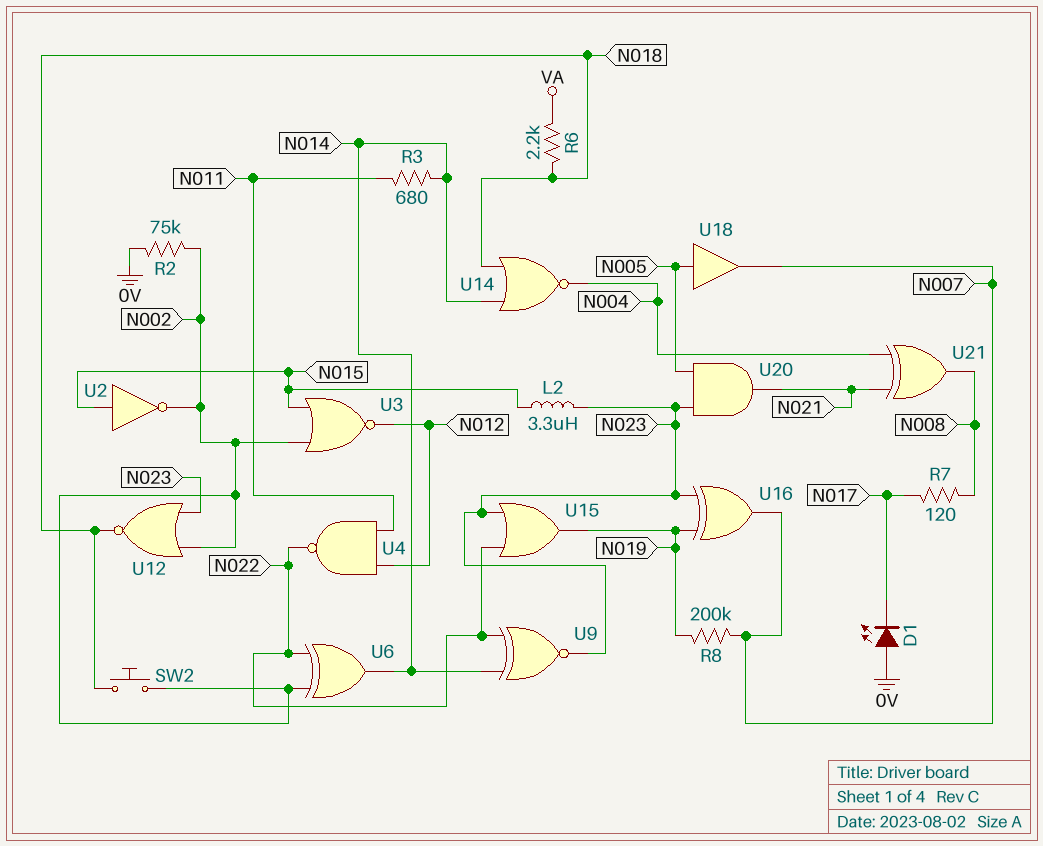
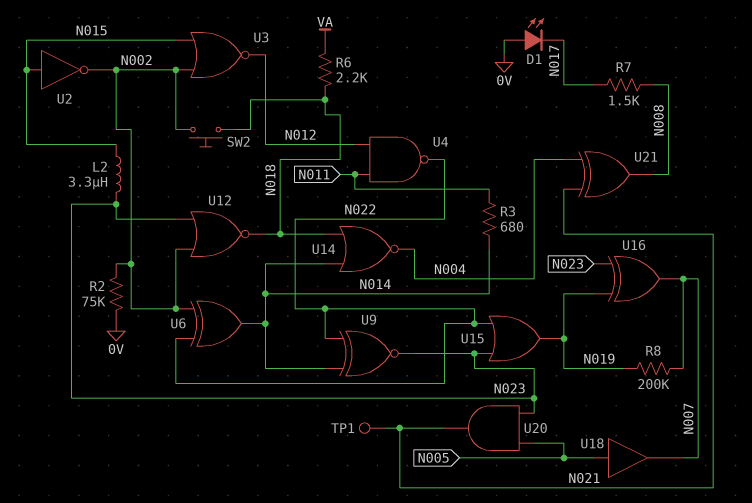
R7: 120 (N008, N017) -> 1.5k (N008, N017)
TP1: none -> test point (N021)

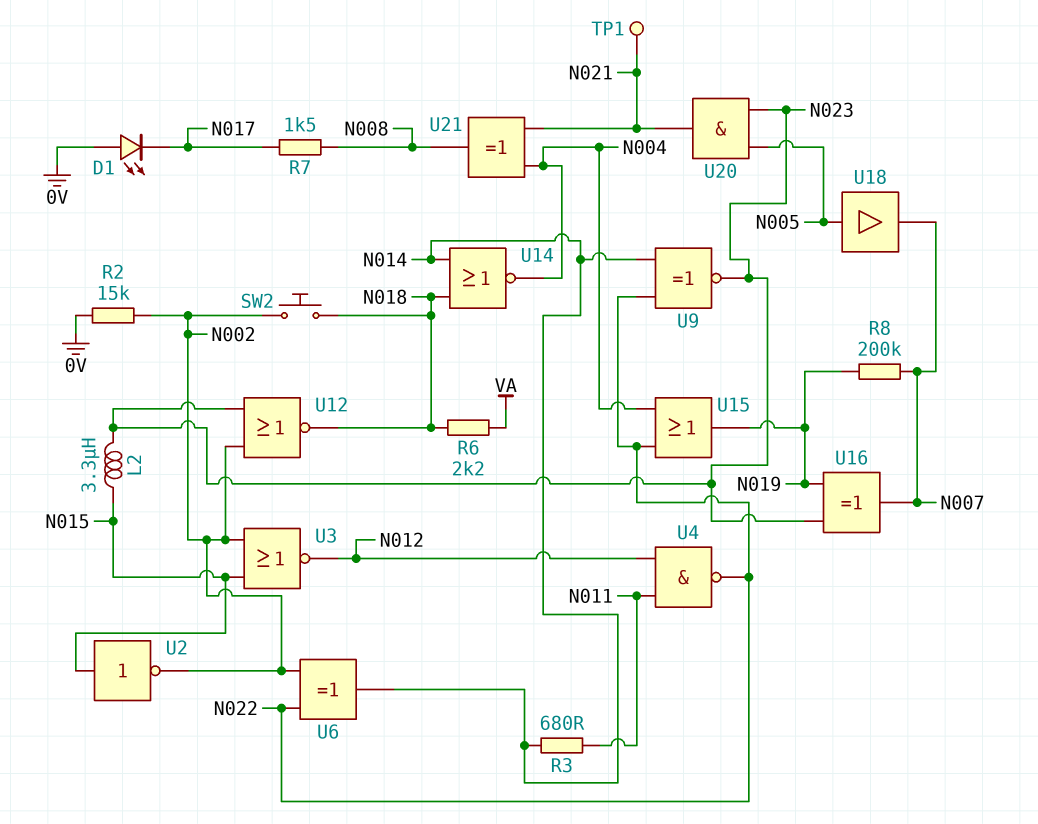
R2: 75k (0V, N002) -> 15k (0V, N002)
U15: OR (in N022, in N023, out N019) -> OR (in N004, in N022, out N019)

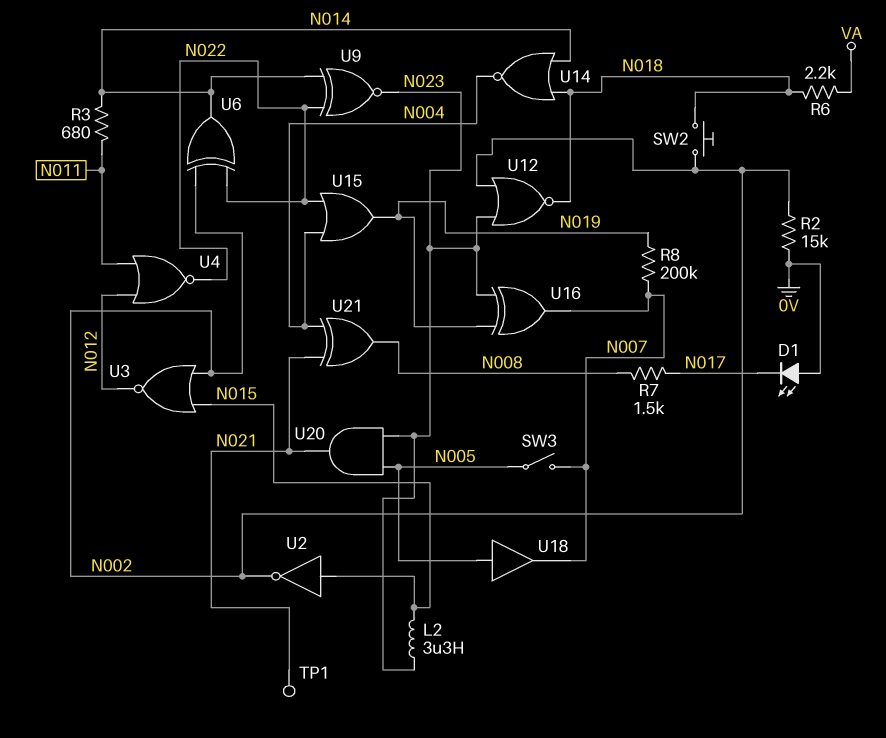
SW3: none -> switch (N005, N007)
U4: NAND (in N011, in N012, out N022) -> NOR (in N011, in N012, out N022)

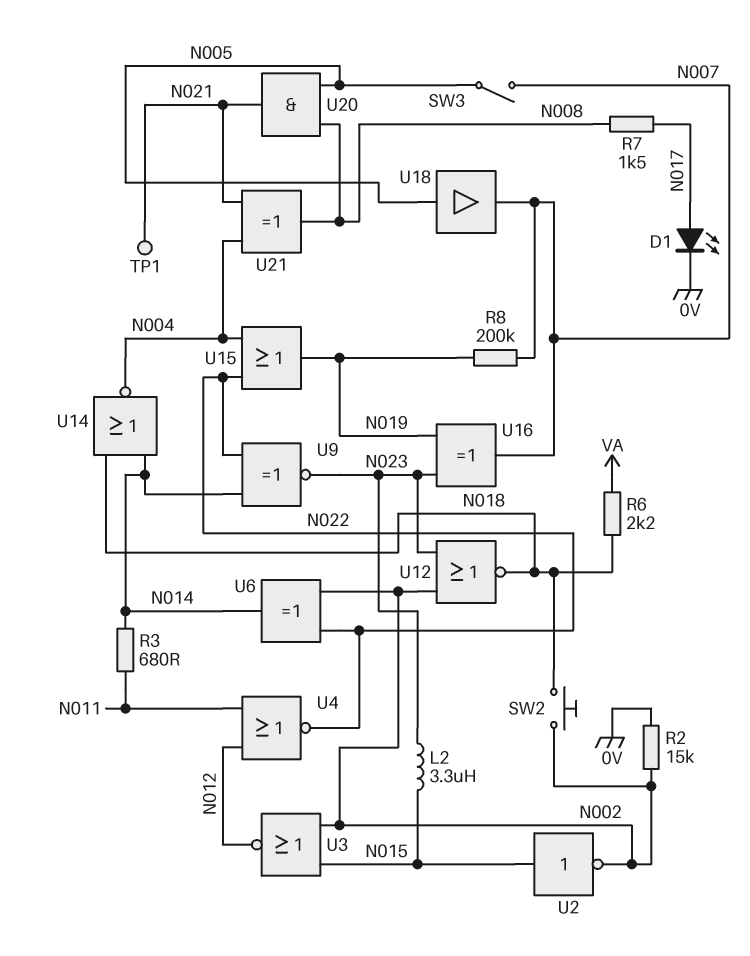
D1: LED (A 0V, K N017) -> LED (A N017, K 0V)
U20: AND (in N005, in N023, out N021) -> AND (in N005, in N008, out N021)

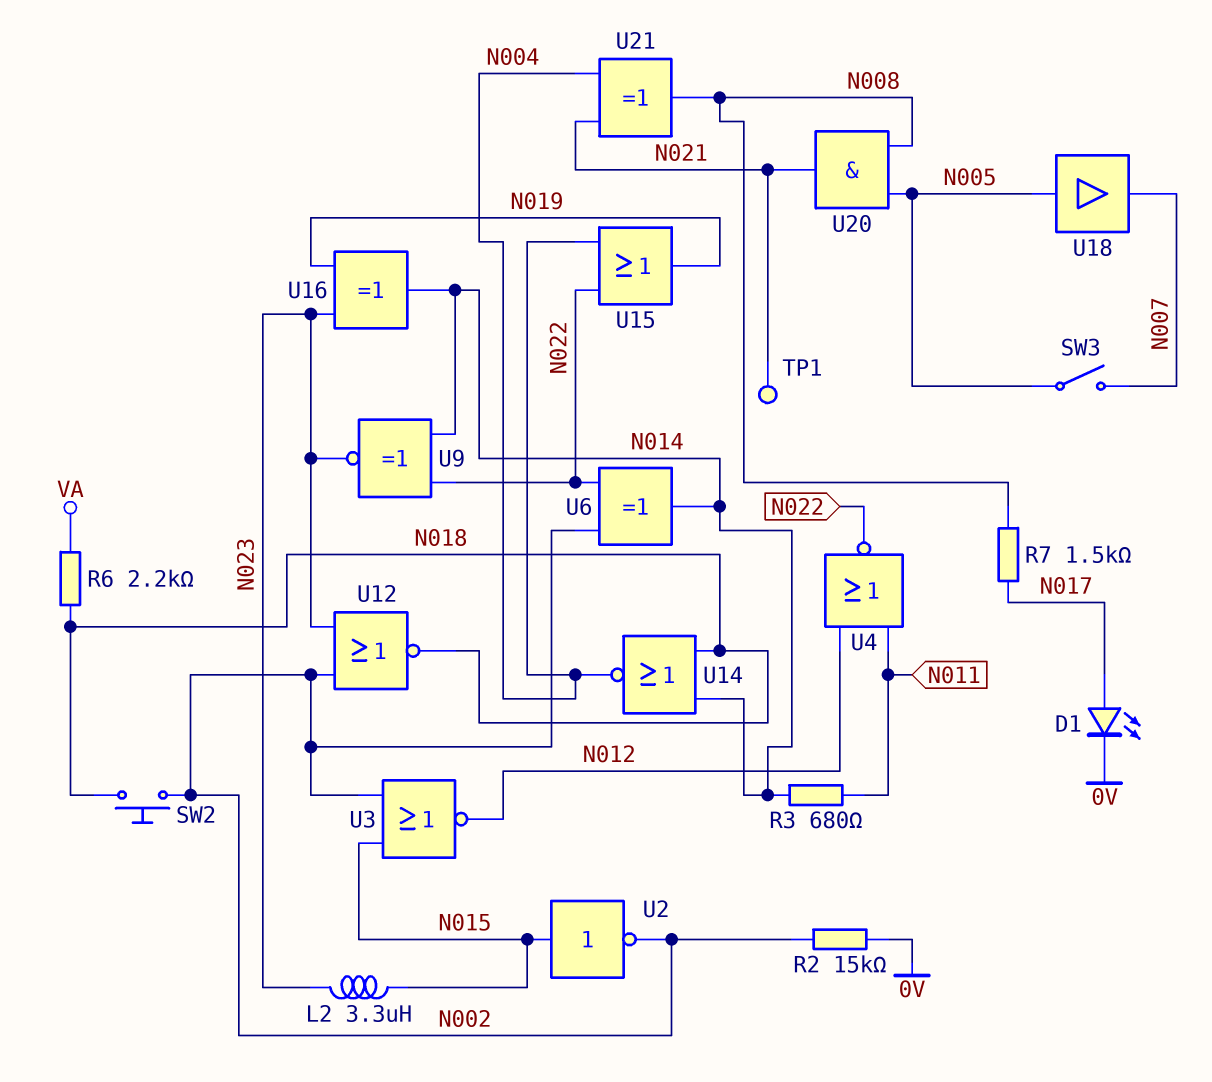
R8: 200k (N007, N019) -> none
U16: XOR (in N019, in N023, out N007) -> XOR (in N019, in N023, out N014)

